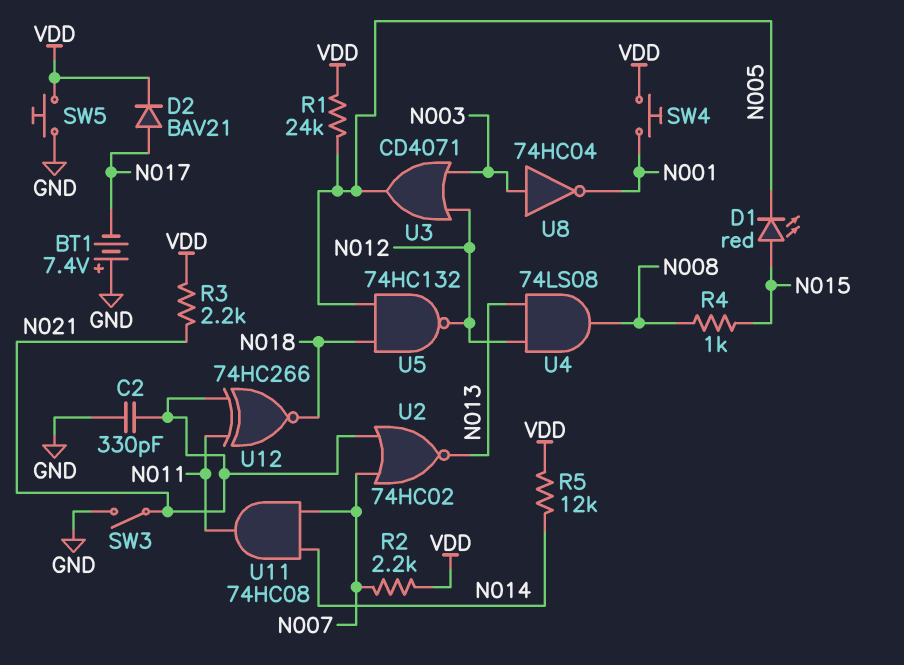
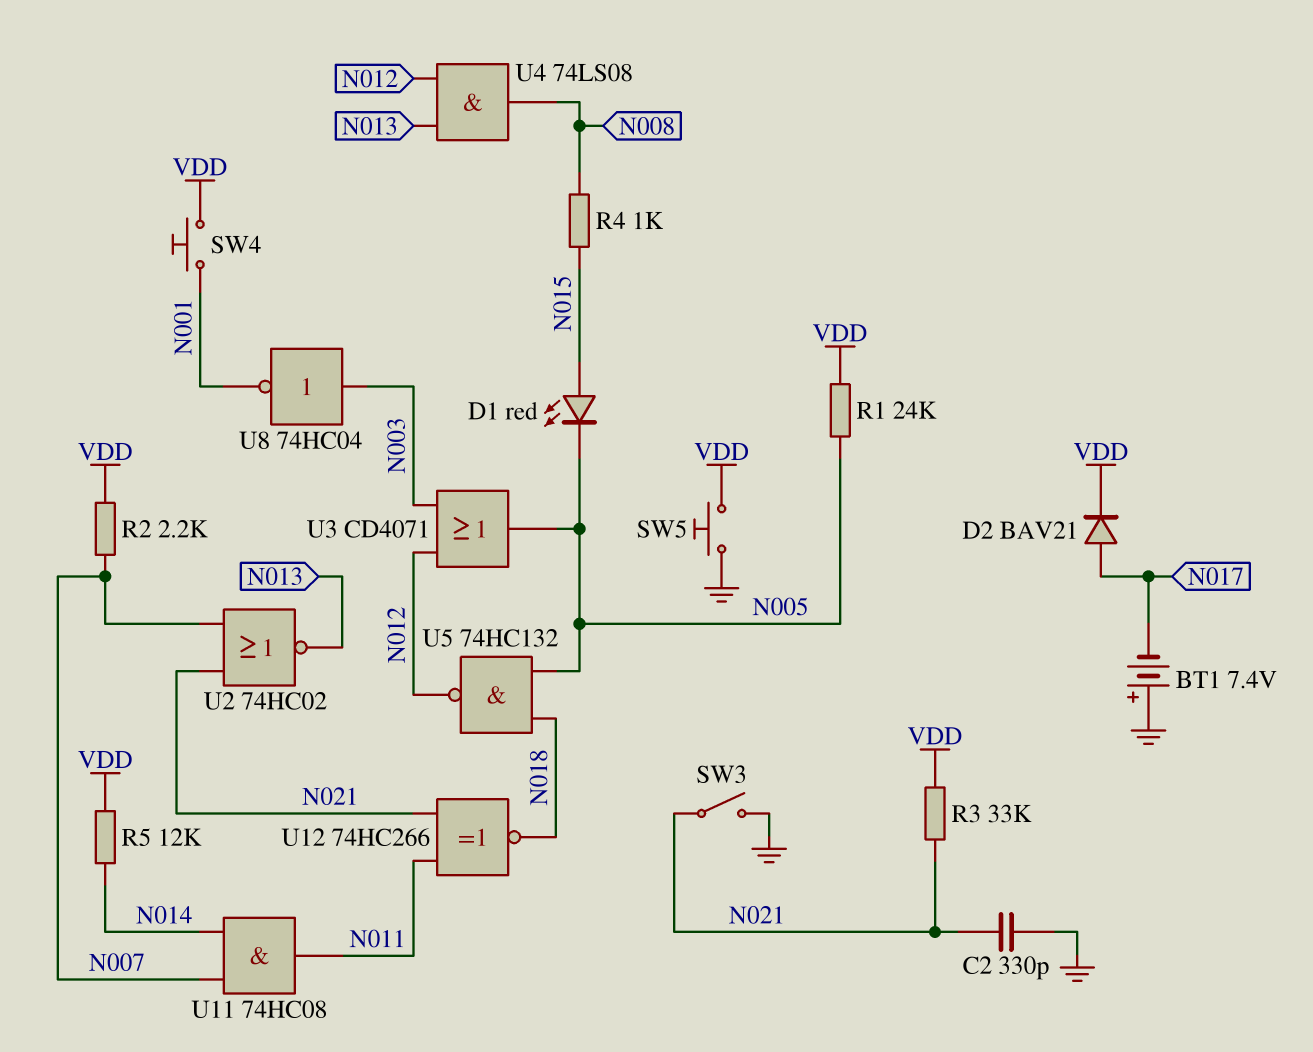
R3: 2.2k (N021, VDD) -> 33k (N021, VDD)

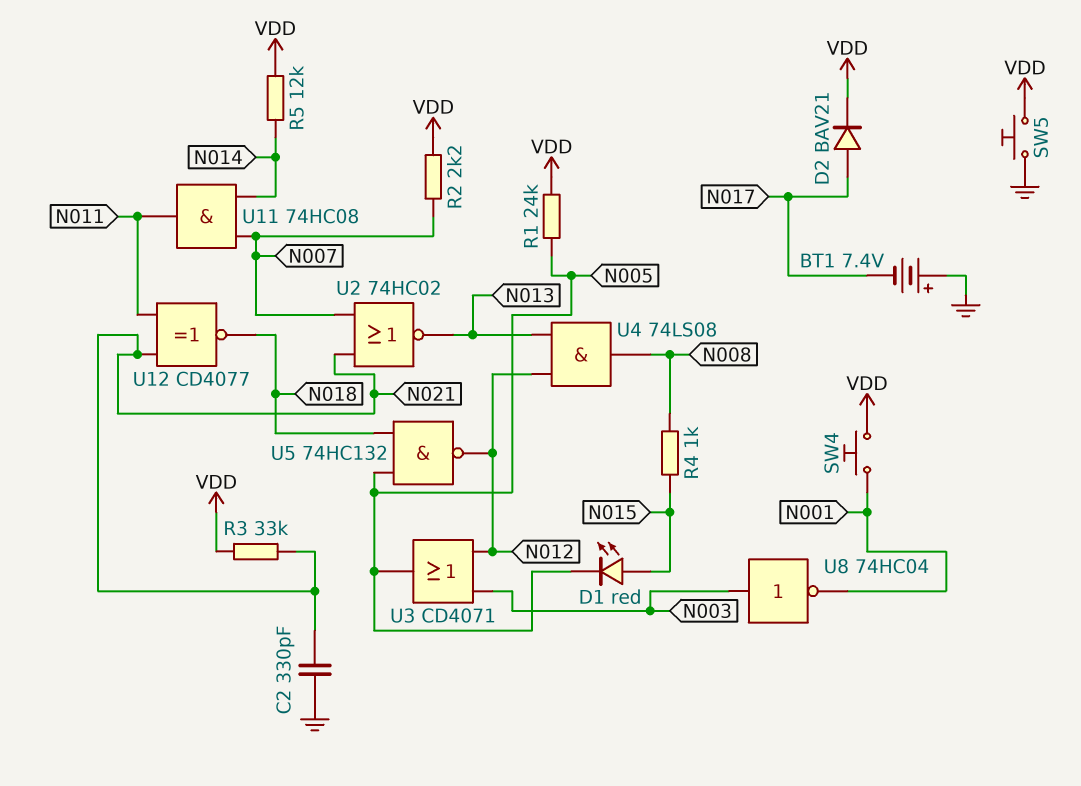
SW3: switch (GND, N021) -> none
U12: XNOR 74HC266 (in N011, in N021, out N018) -> XNOR CD4077 (in N011, in N021, out N018)

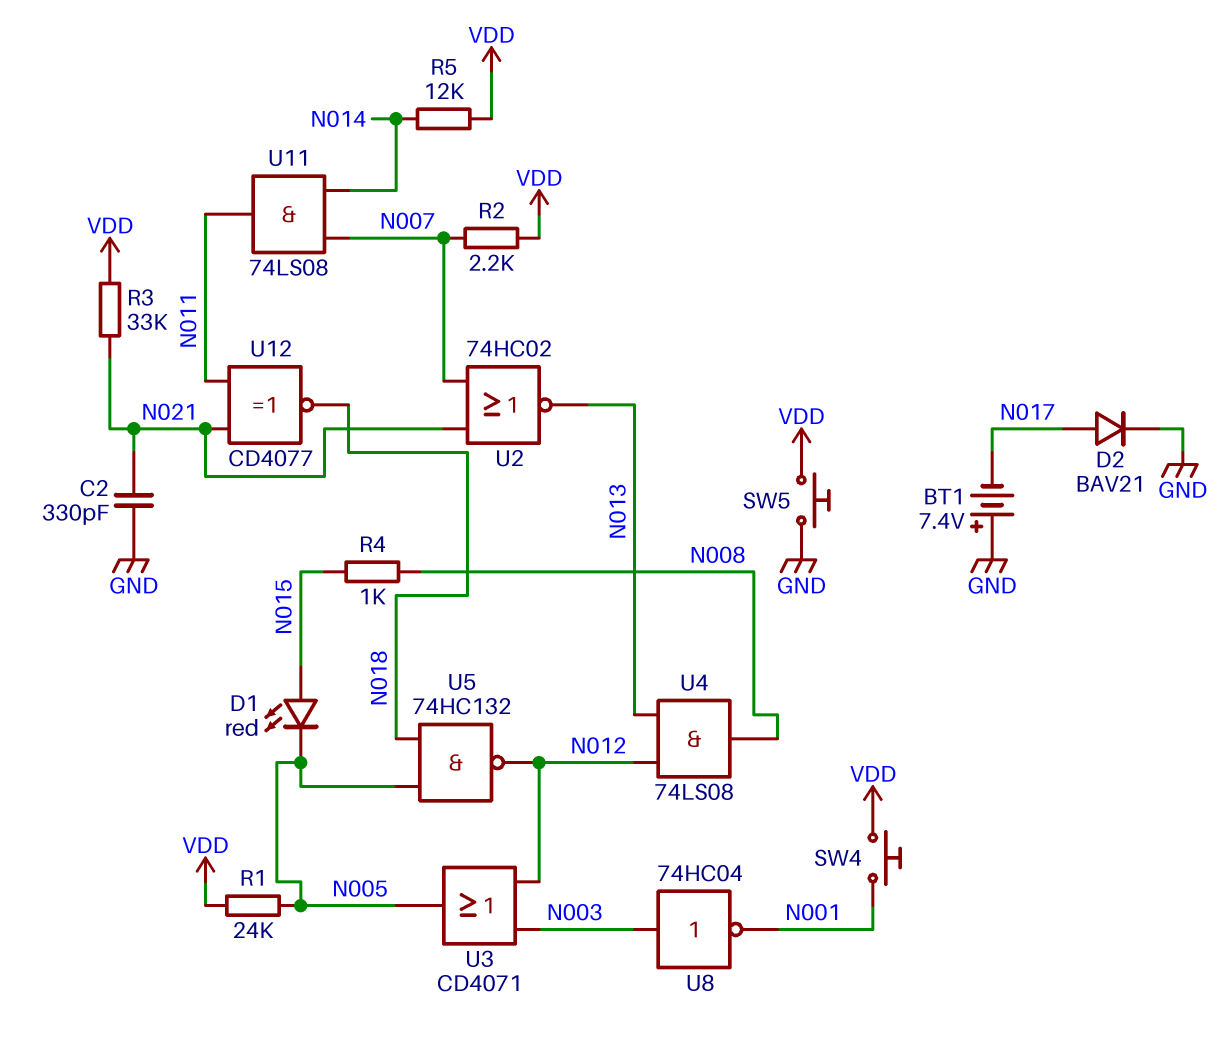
D2: diode BAV21 (A N017, K VDD) -> diode BAV21 (A N017, K GND)
U11: AND 74HC08 (in N007, in N014, out N011) -> AND 74LS08 (in N007, in N014, out N011)

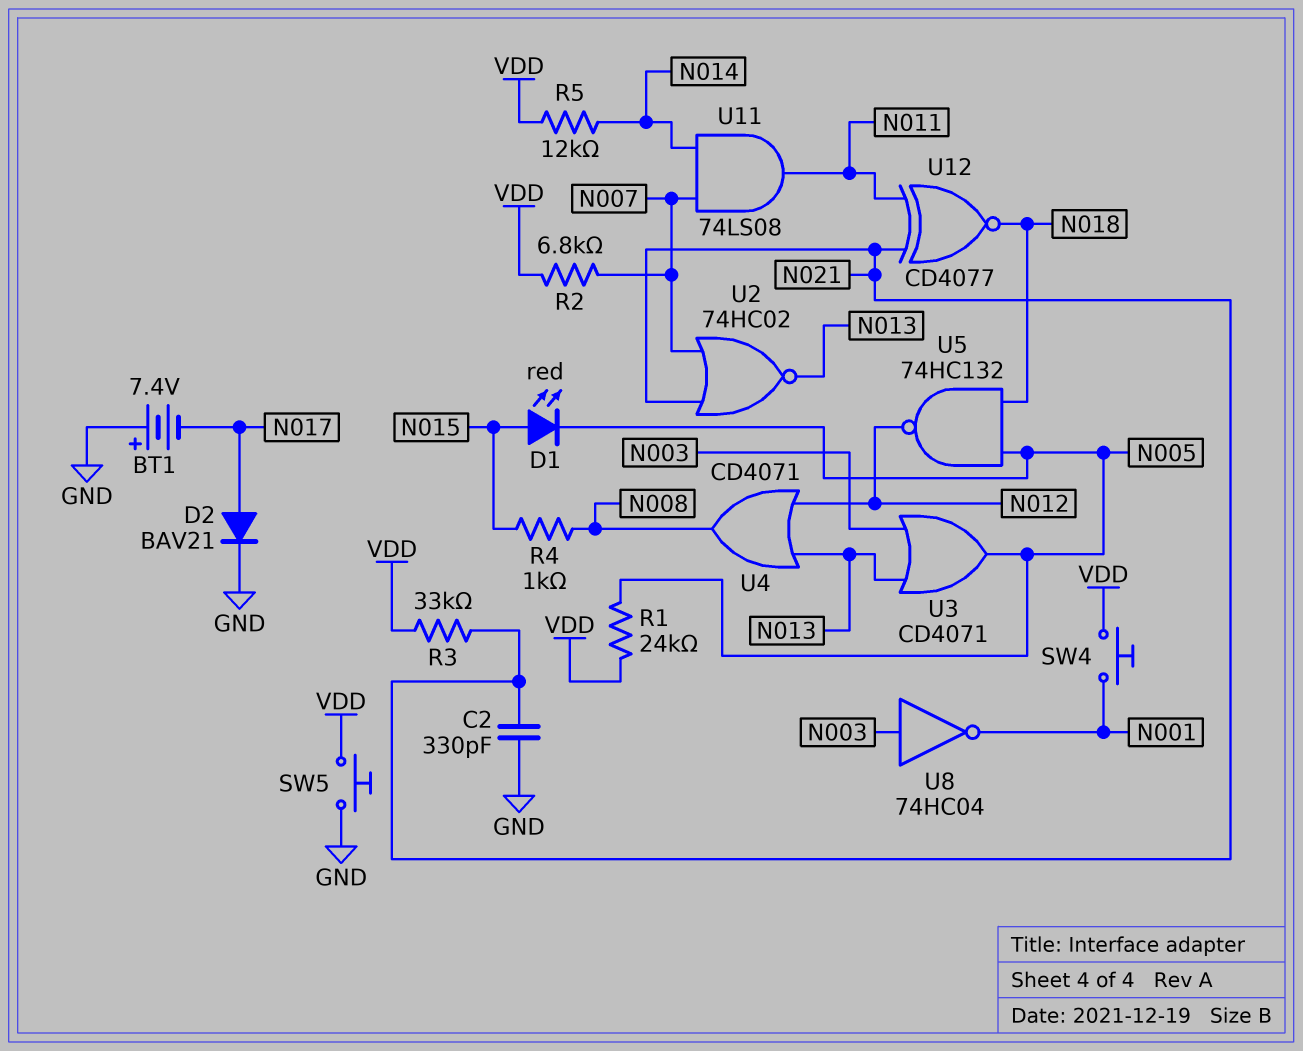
R2: 2.2k (N007, VDD) -> 6.8k (N007, VDD)
U3: OR CD4071 (in N003, in N012, out N005) -> OR CD4071 (in N003, in N013, out N005)
U4: AND 74LS08 (in N012, in N013, out N008) -> OR CD4071 (in N012, in N013, out N008)

